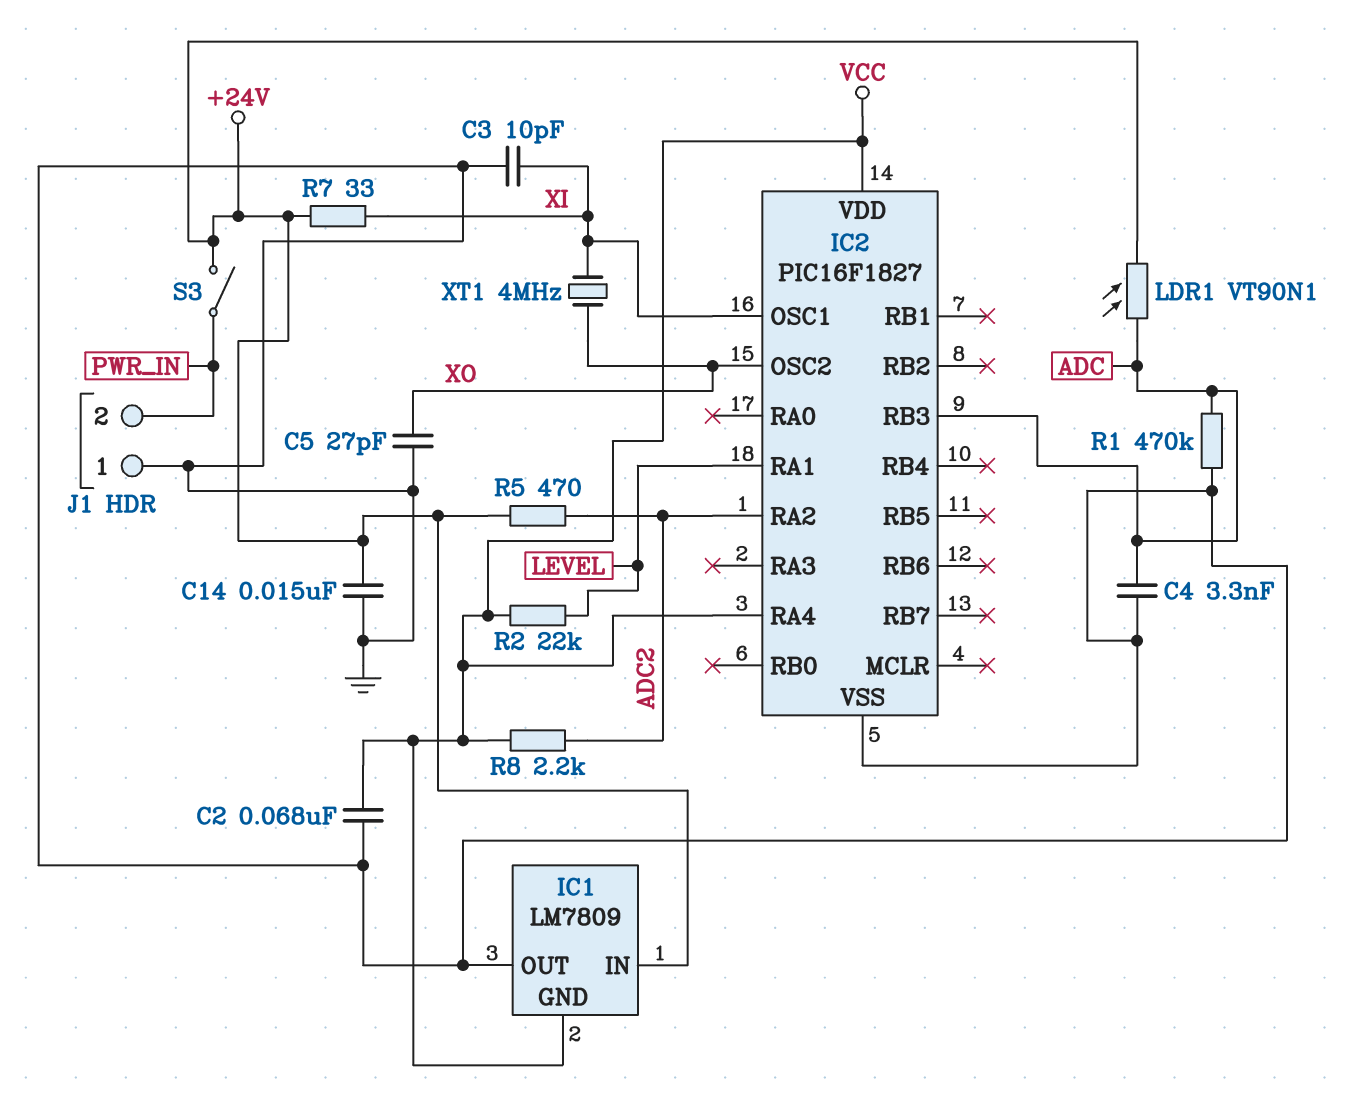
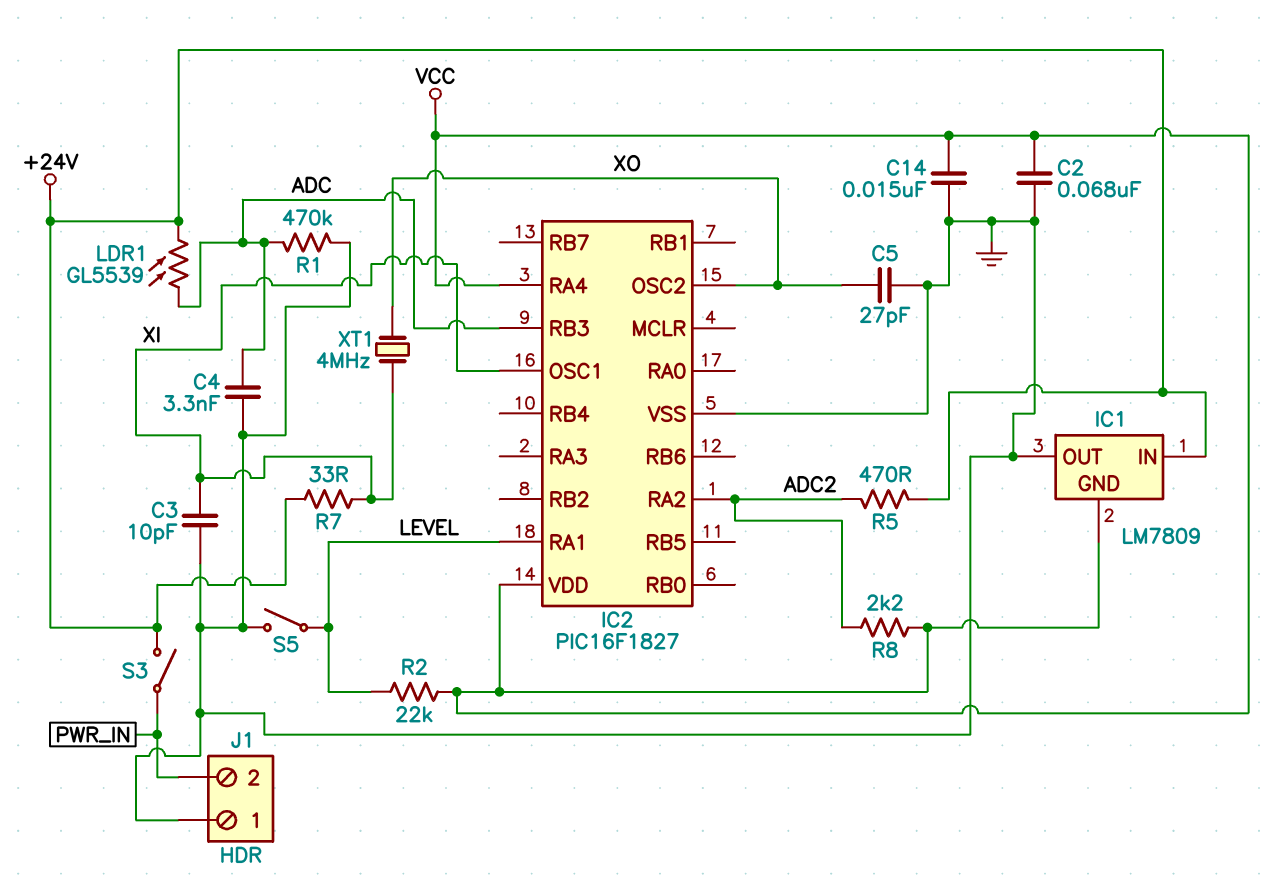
C14: 15nF (+24V, GND) -> 15nF (GND, VCC)
LDR1: VT90N1 (+24V, ADC) -> GL5539 (+24V, ADC)
S5: none -> switch (GND, LEVEL)

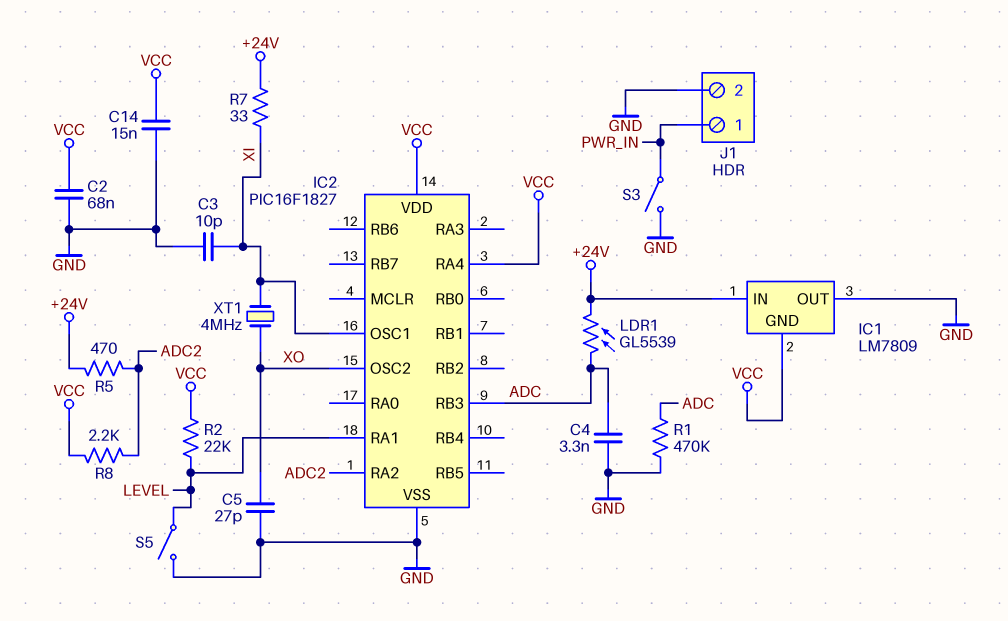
J1 pin 1: GND -> PWR_IN
J1 pin 2: PWR_IN -> GND
S3: switch (+24V, PWR_IN) -> switch (GND, PWR_IN)

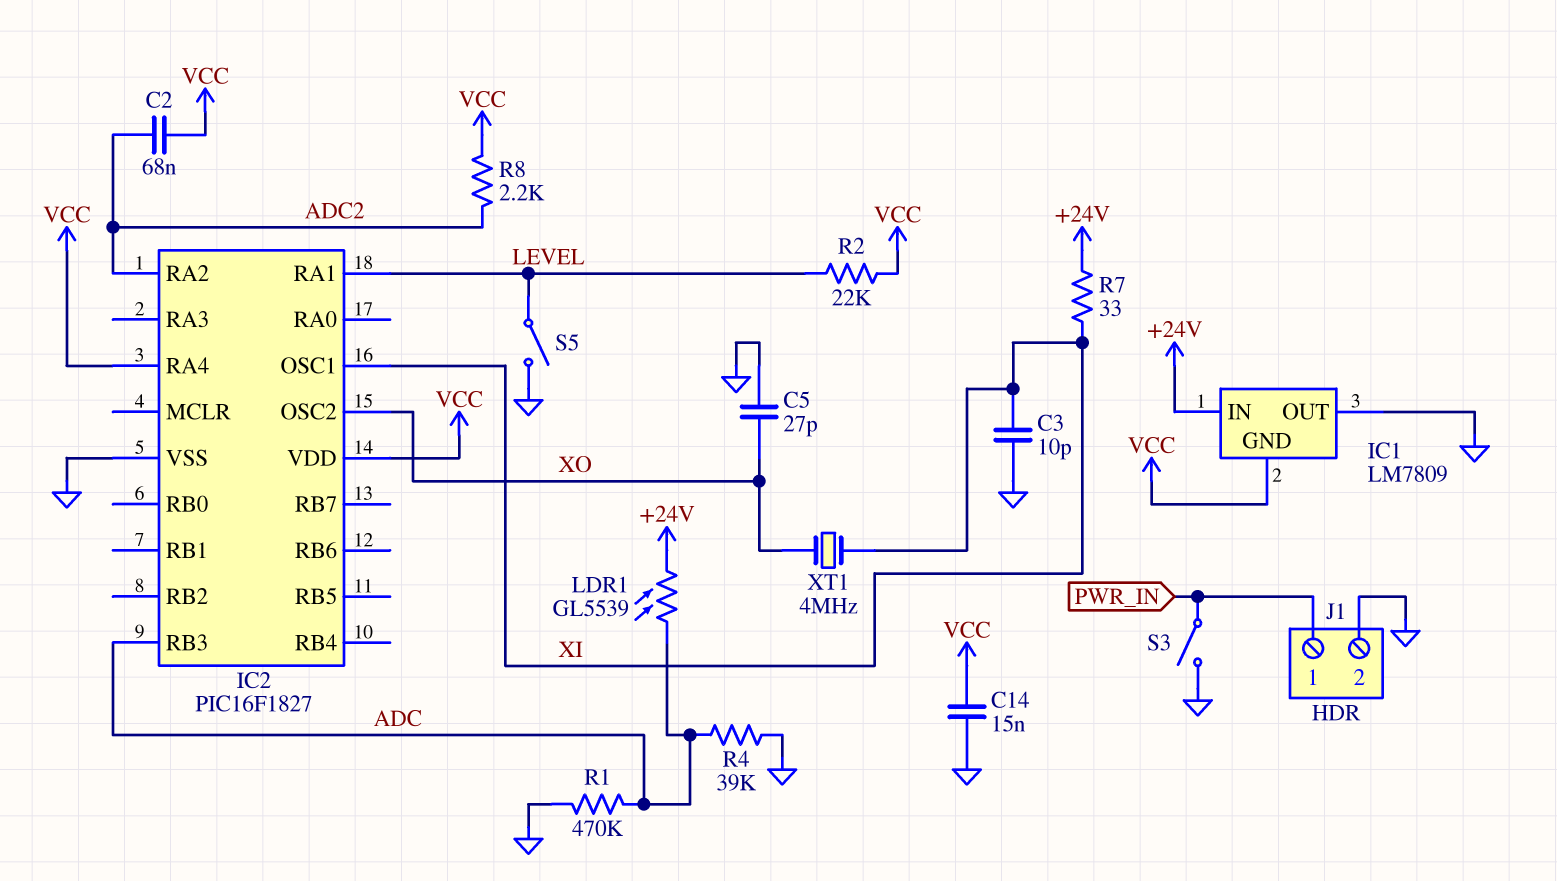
C2: 68nF (GND, VCC) -> 68nF (ADC2, VCC)
C4: 3.3nF (ADC, GND) -> none
R4: none -> 39k (ADC, GND)
R5: 470 (+24V, ADC2) -> none

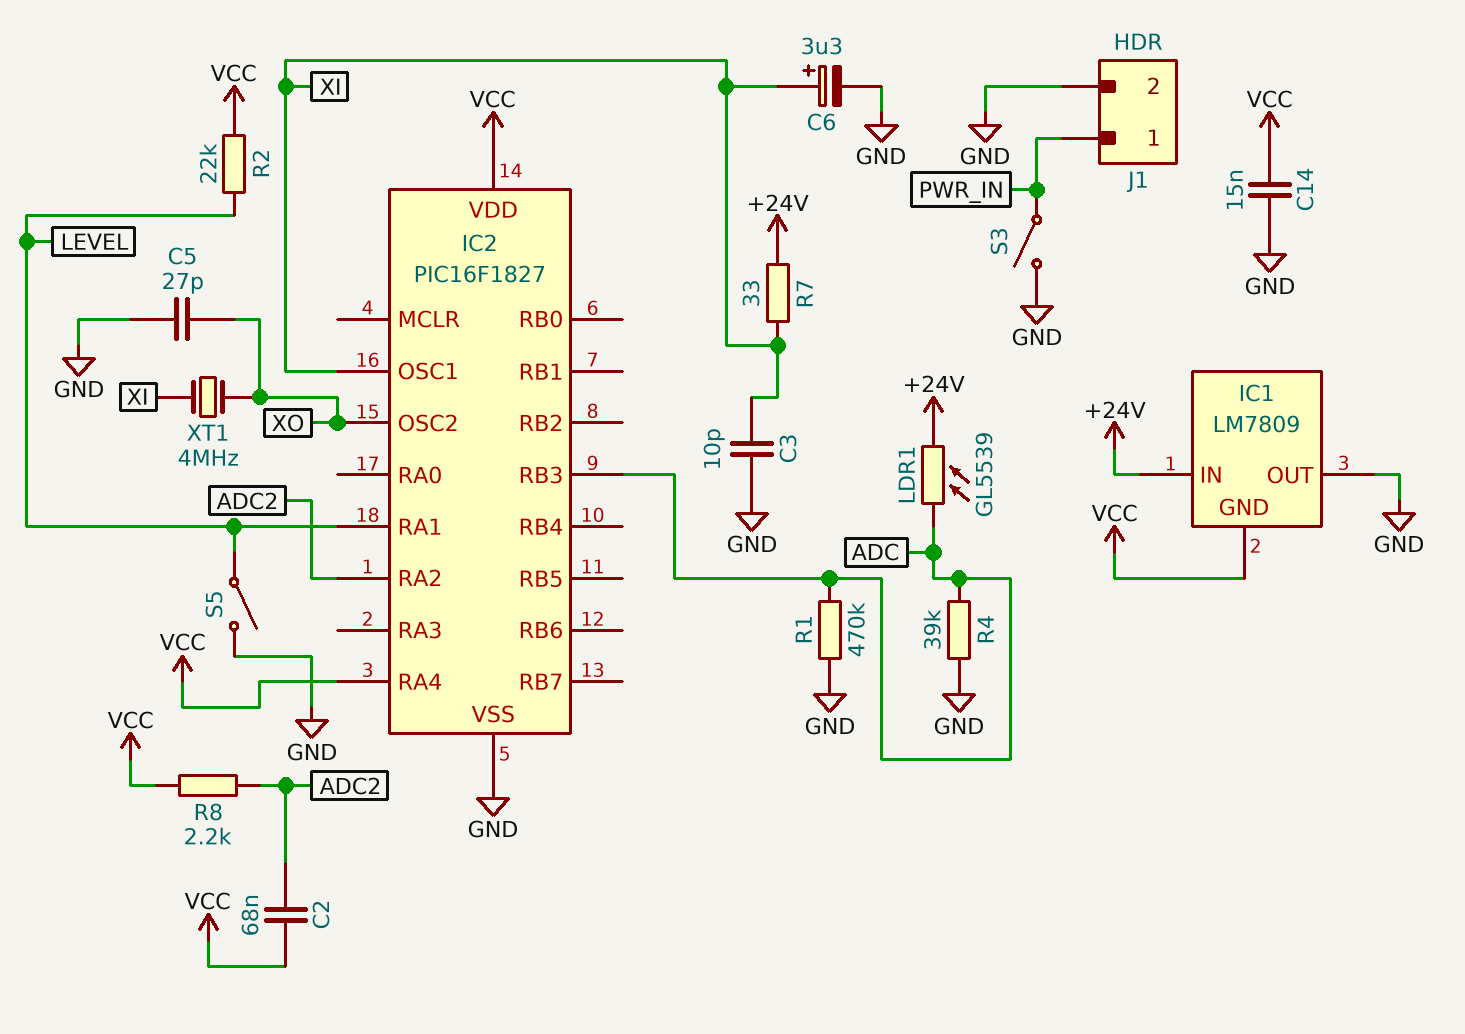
C6: none -> 3.3uF (plus XI, minus GND)

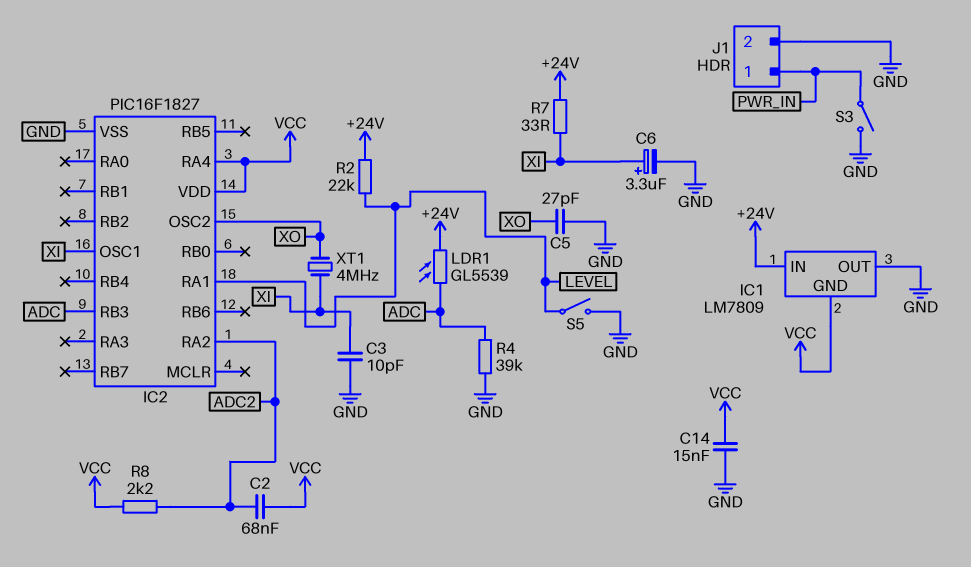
R1: 470k (ADC, GND) -> none
R2: 22k (LEVEL, VCC) -> 22k (+24V, LEVEL)

